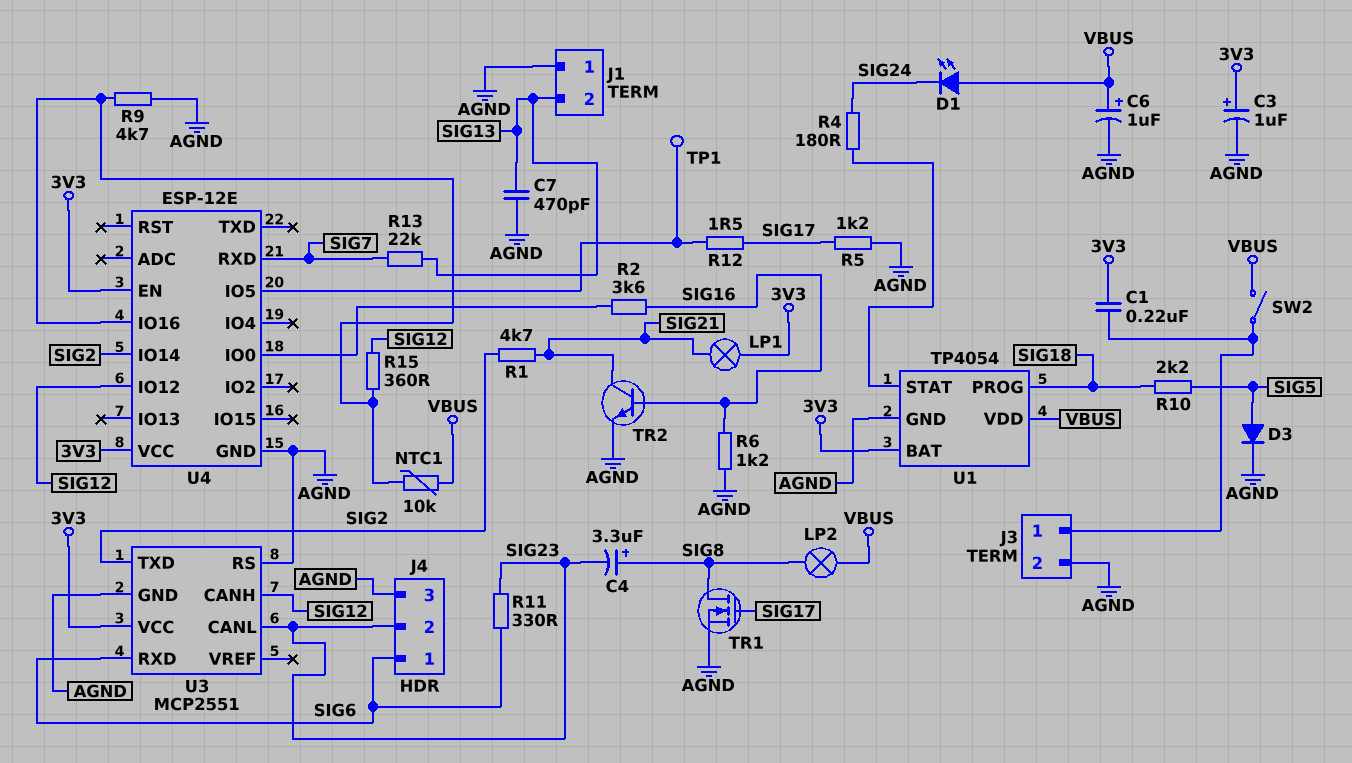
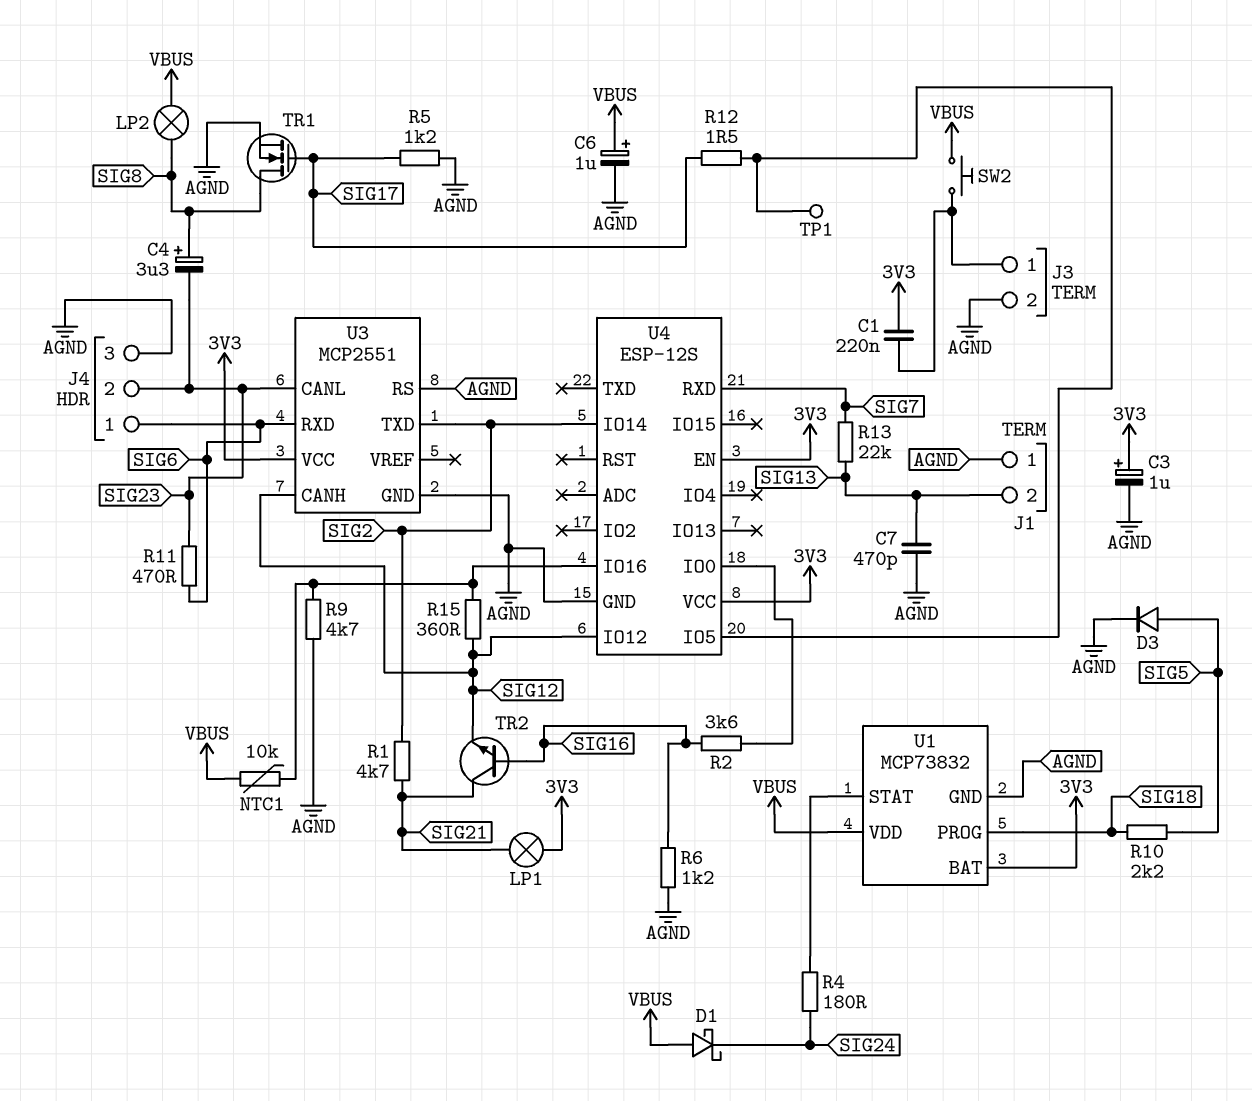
D1: LED (A VBUS, K SIG24) -> schottky (A VBUS, K SIG24)
R11: 330 (SIG6, SIG23) -> 470 (SIG6, SIG23)
SW2: switch (J3/1, VBUS) -> button (J3/1, VBUS)
TR2: NPN (B SIG16, C SIG21, E AGND) -> NPN (B SIG16, C SIG21, E SIG12)
U1: TP4054 -> MCP73832
U4: ESP-12E -> ESP-12S

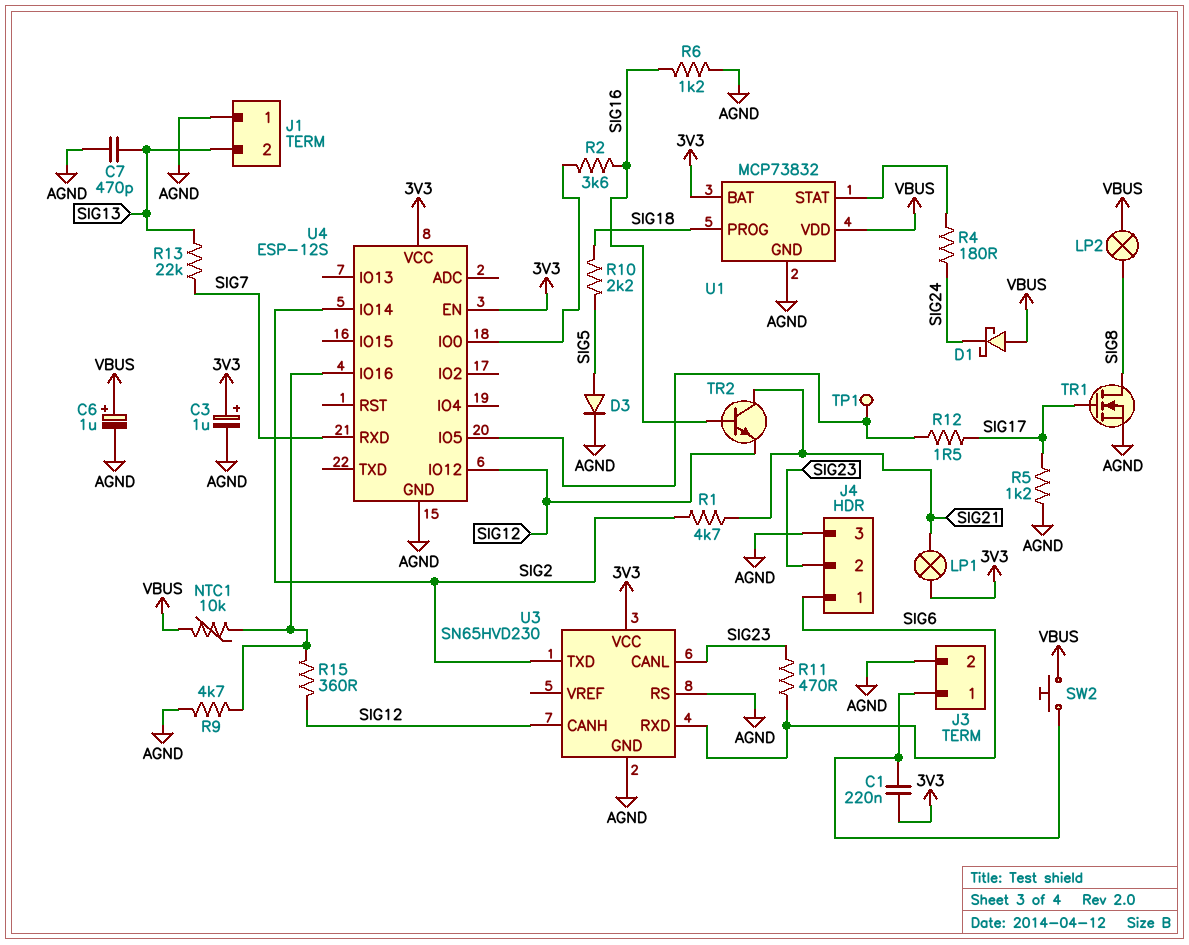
C4: 3.3uF (plus SIG8, minus SIG23) -> none
U3: MCP2551 -> SN65HVD230

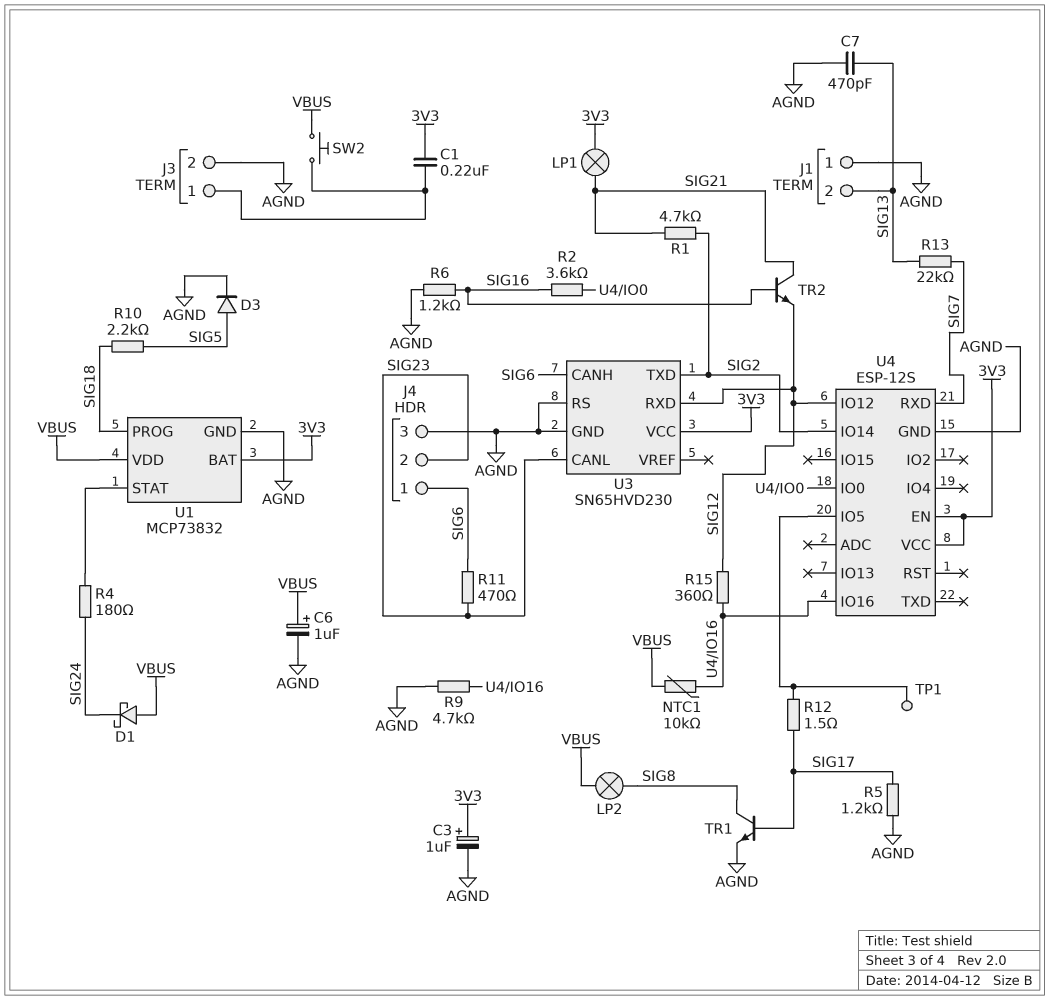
TR1: NMOS (G SIG17, D SIG8, S AGND) -> NPN (B SIG17, C SIG8, E AGND)
U3 pin CANH: SIG12 -> SIG6
U3 pin RXD: SIG6 -> SIG12

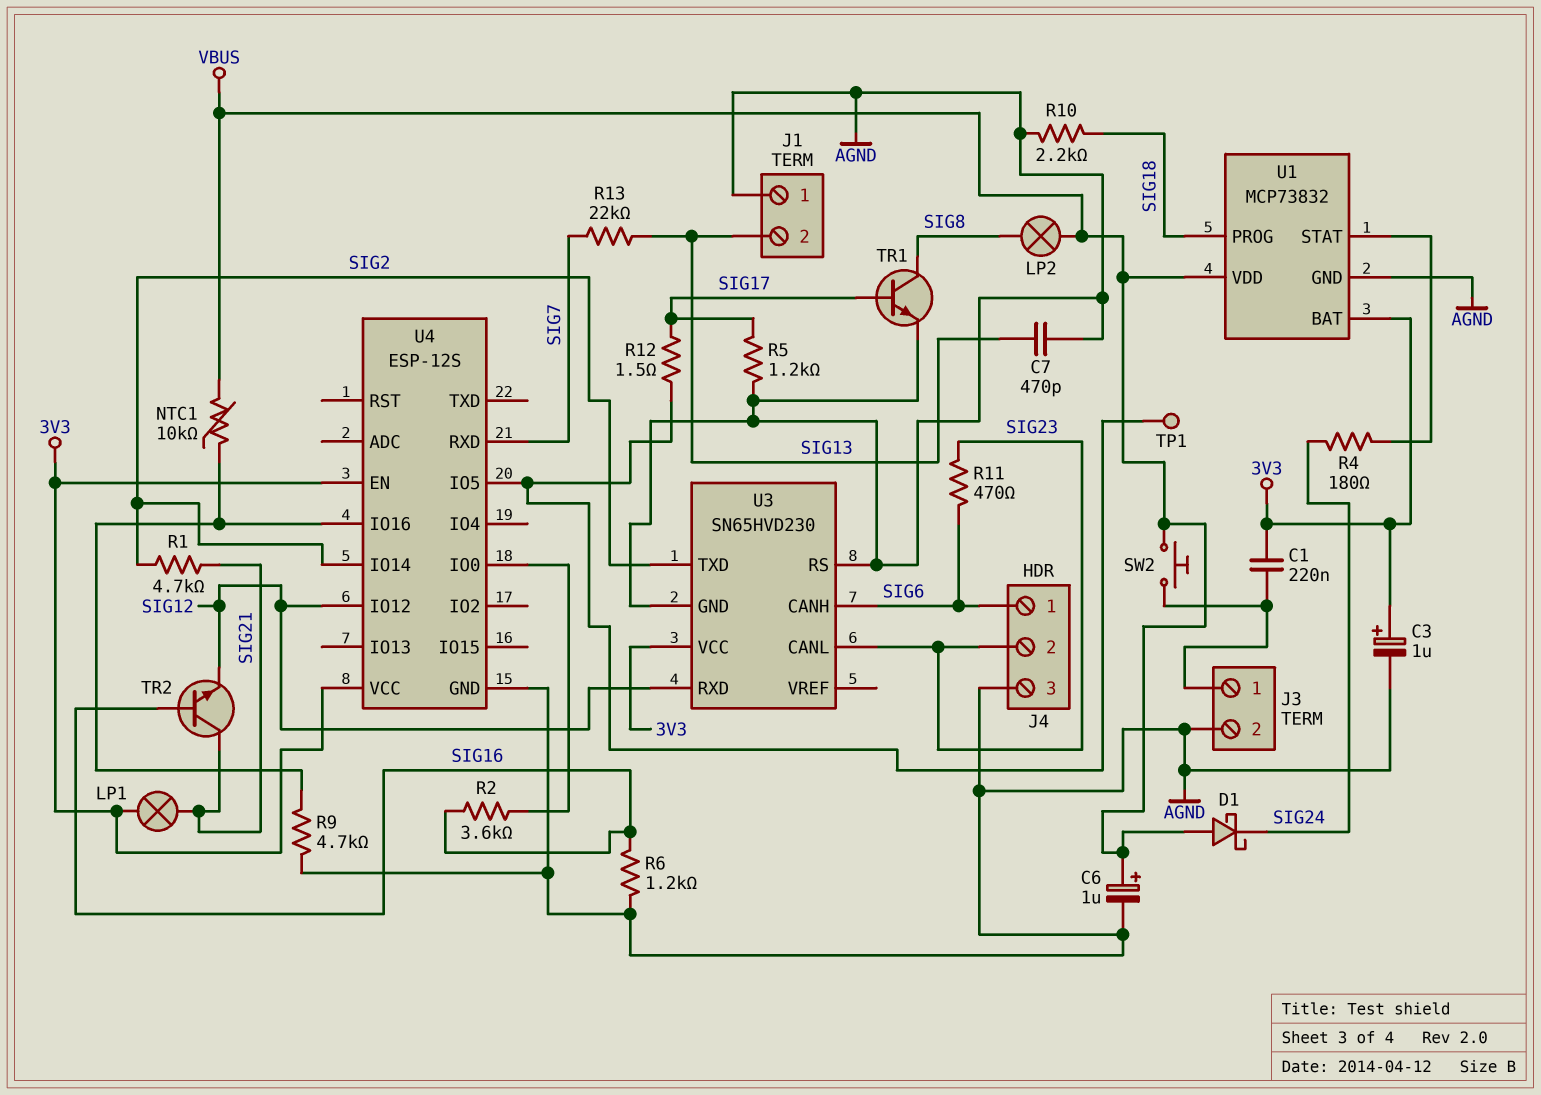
D3: diode (A SIG5, K AGND) -> none
R10: 2.2k (SIG5, SIG18) -> 2.2k (AGND, SIG18)
R15: 360 (SIG12, U4/IO16) -> none

